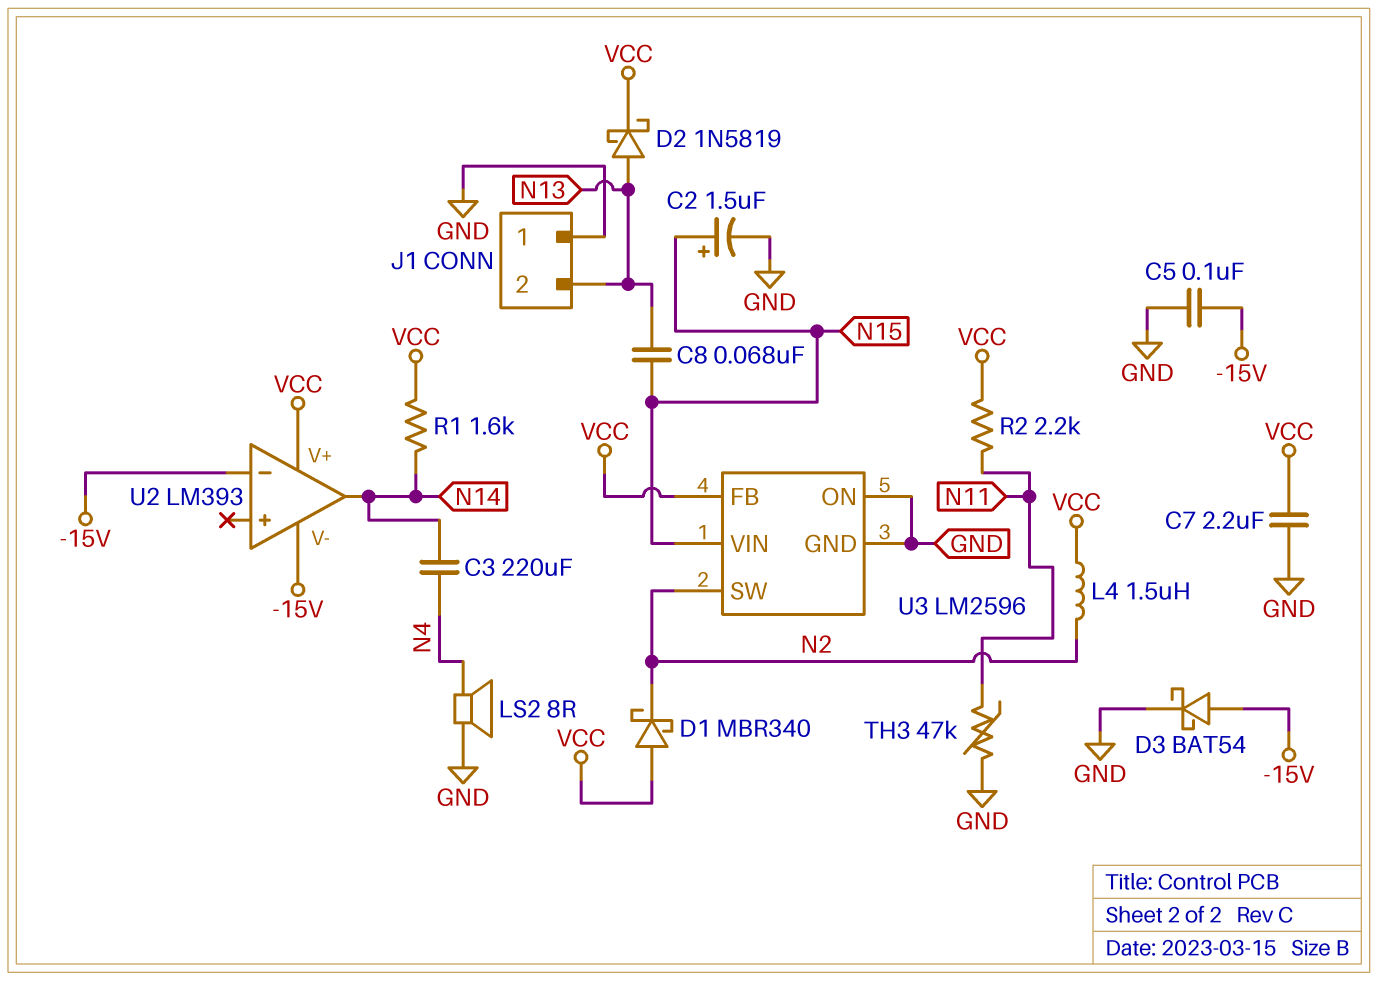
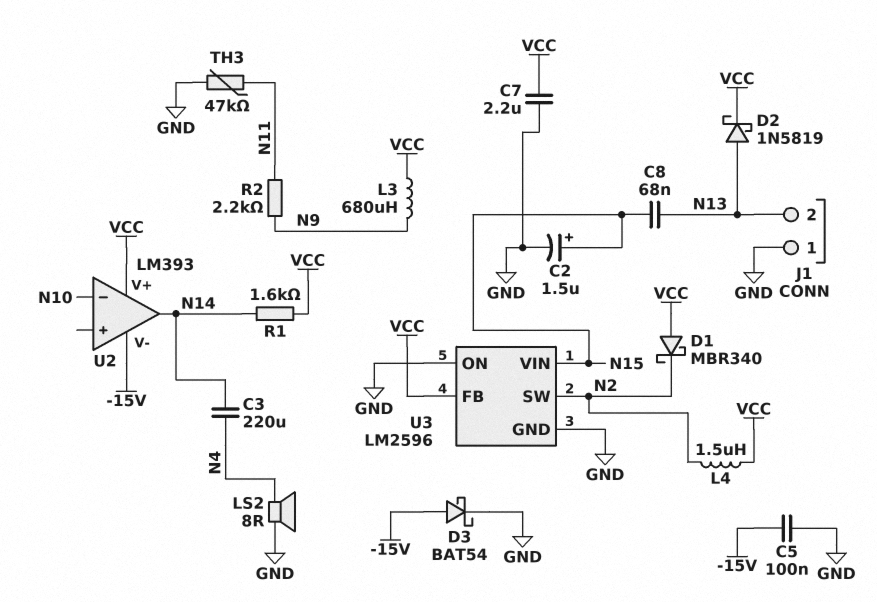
L3: none -> 680uH (N9, VCC)
R2: 2.2k (N11, VCC) -> 2.2k (N9, N11)
U2 pin in-: -15V -> N10

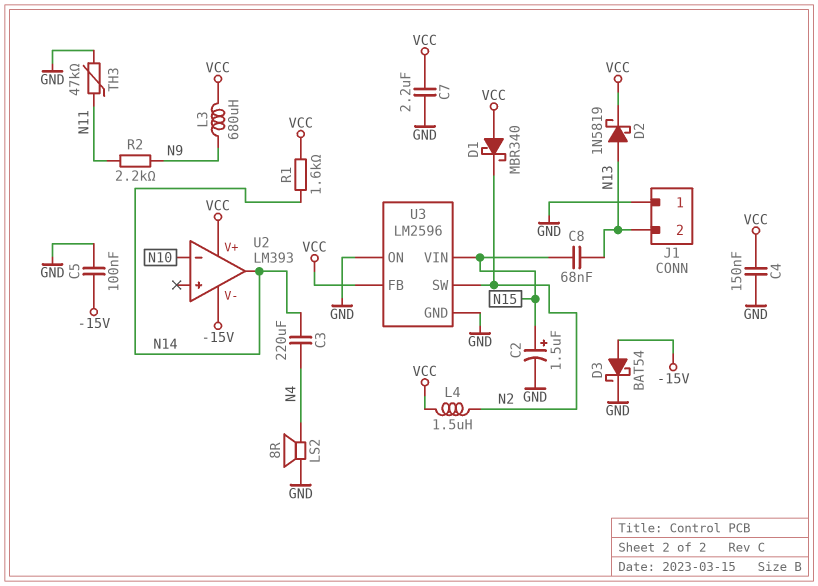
C4: none -> 150nF (GND, VCC)

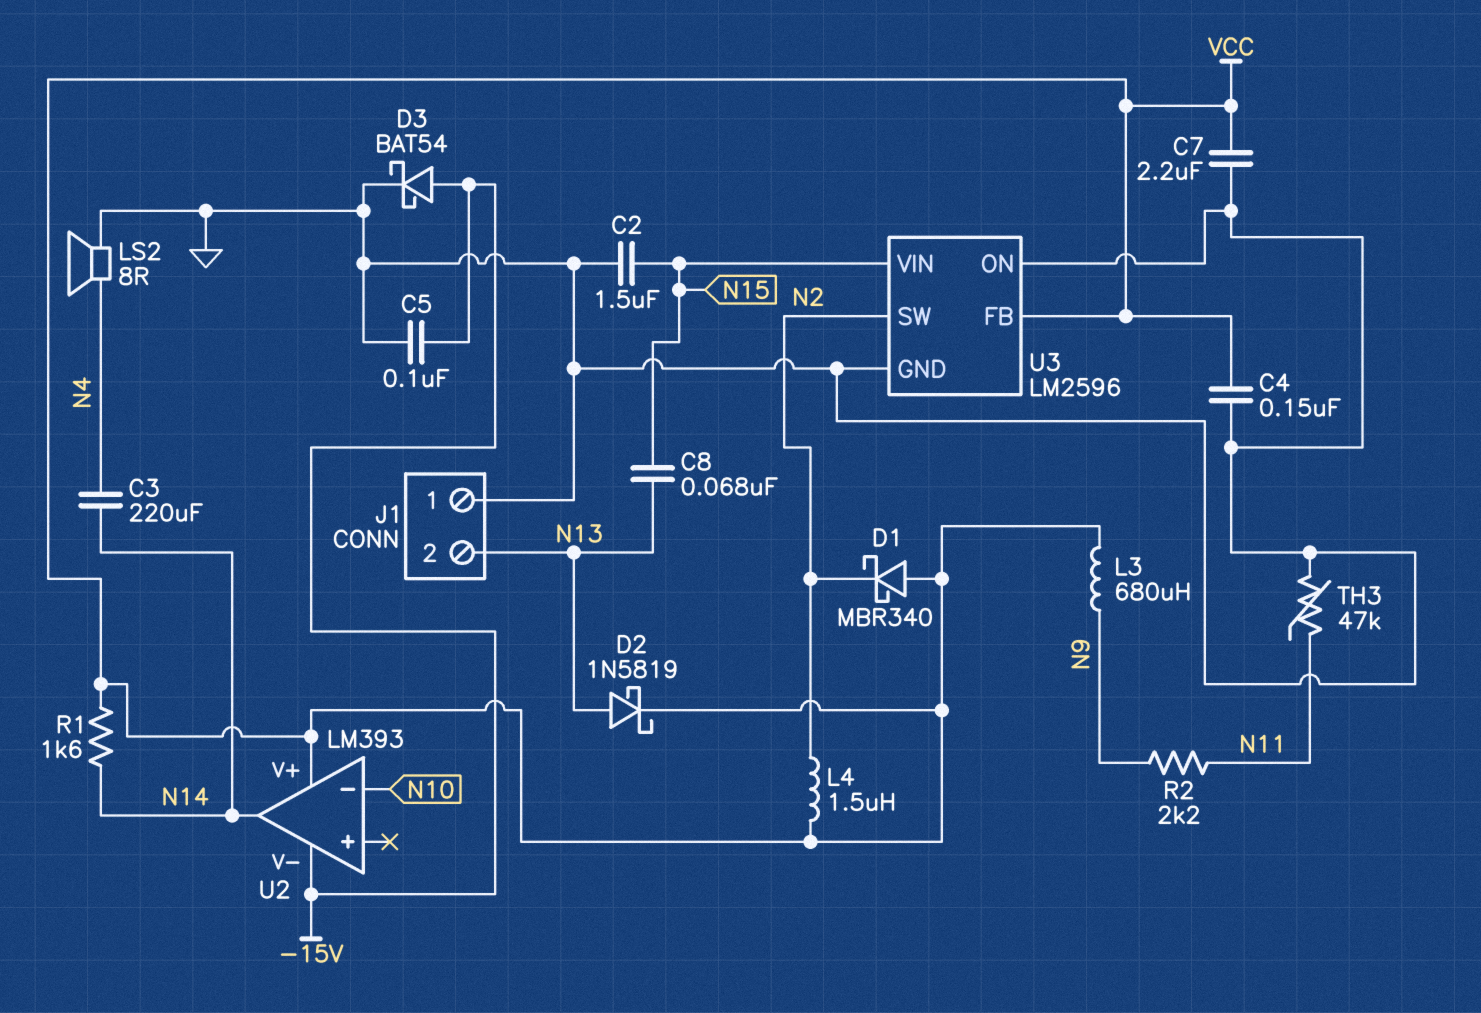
C2: 1.5uF (plus N15, minus GND) -> 1.5uF (GND, N15)

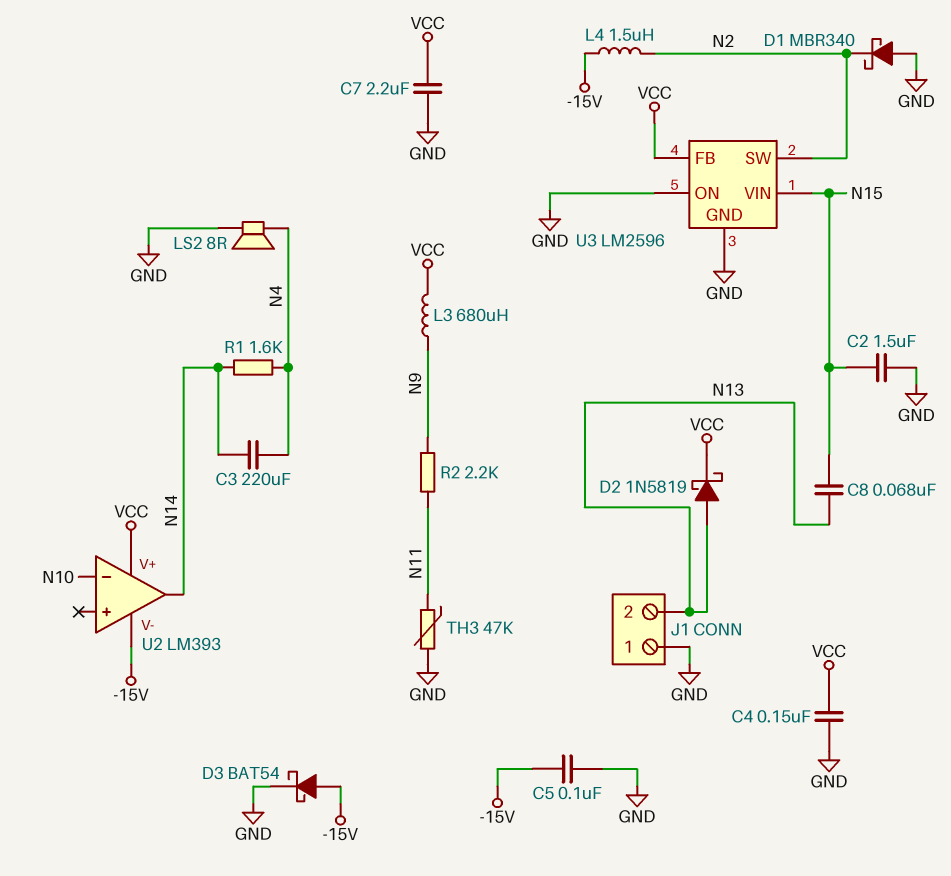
D1: schottky MBR340 (A VCC, K N2) -> schottky MBR340 (A GND, K N2)
L4: 1.5uH (N2, VCC) -> 1.5uH (-15V, N2)
R1: 1.6k (N14, VCC) -> 1.6k (N4, N14)

